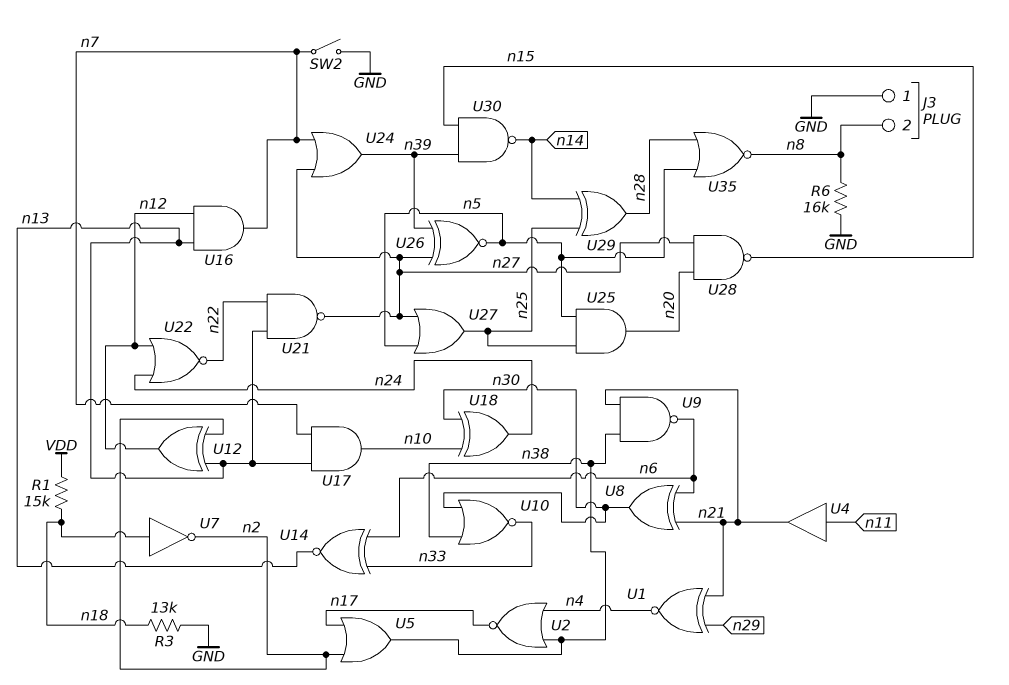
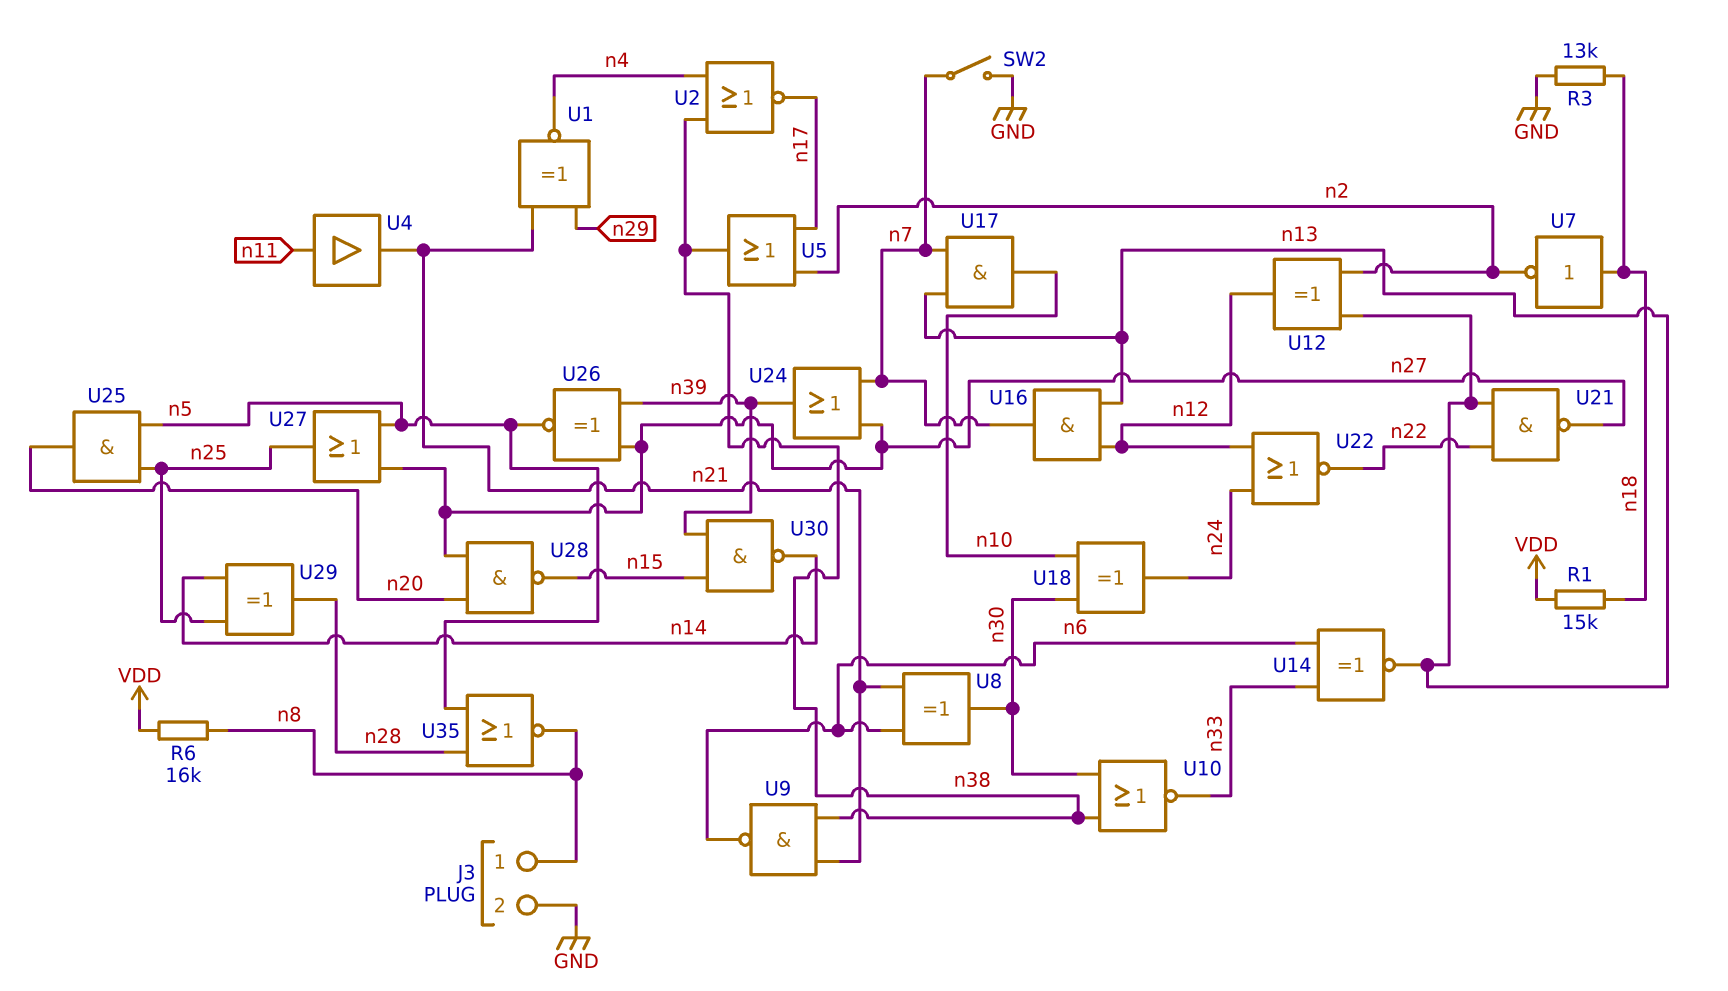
J3 pin 1: GND -> n8
J3 pin 2: n8 -> GND
R6: 16k (GND, n8) -> 16k (VDD, n8)

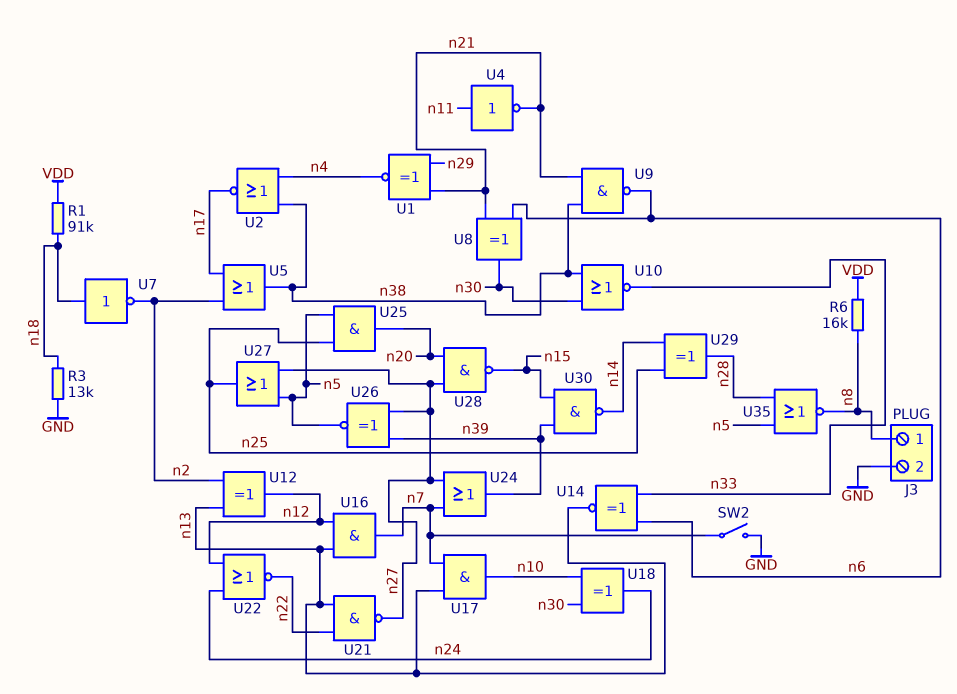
R1: 15k (VDD, n18) -> 91k (VDD, n18)
U4: buffer (in n11, out n21) -> NOT (in n11, out n21)

